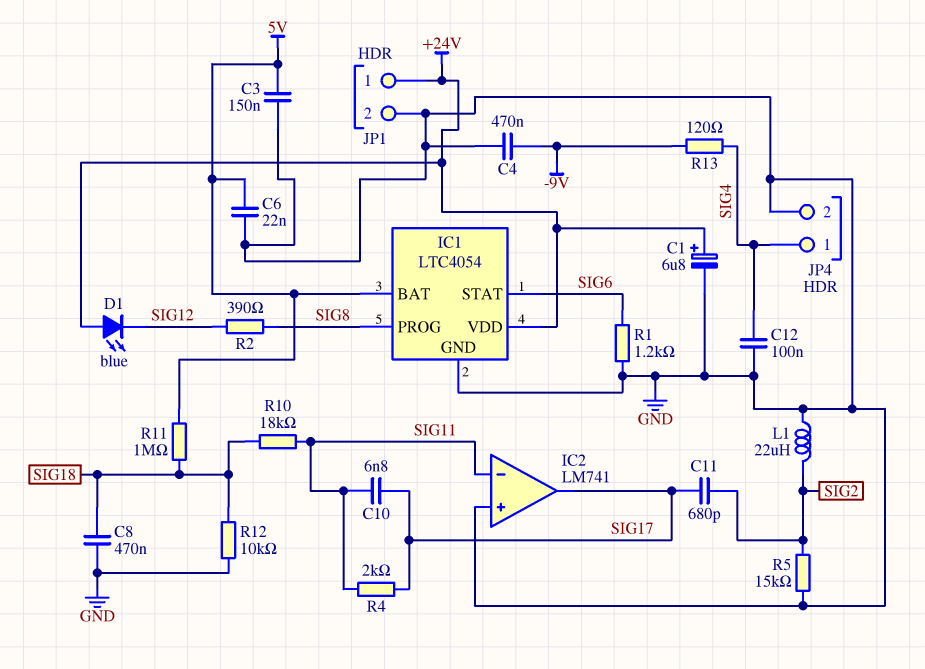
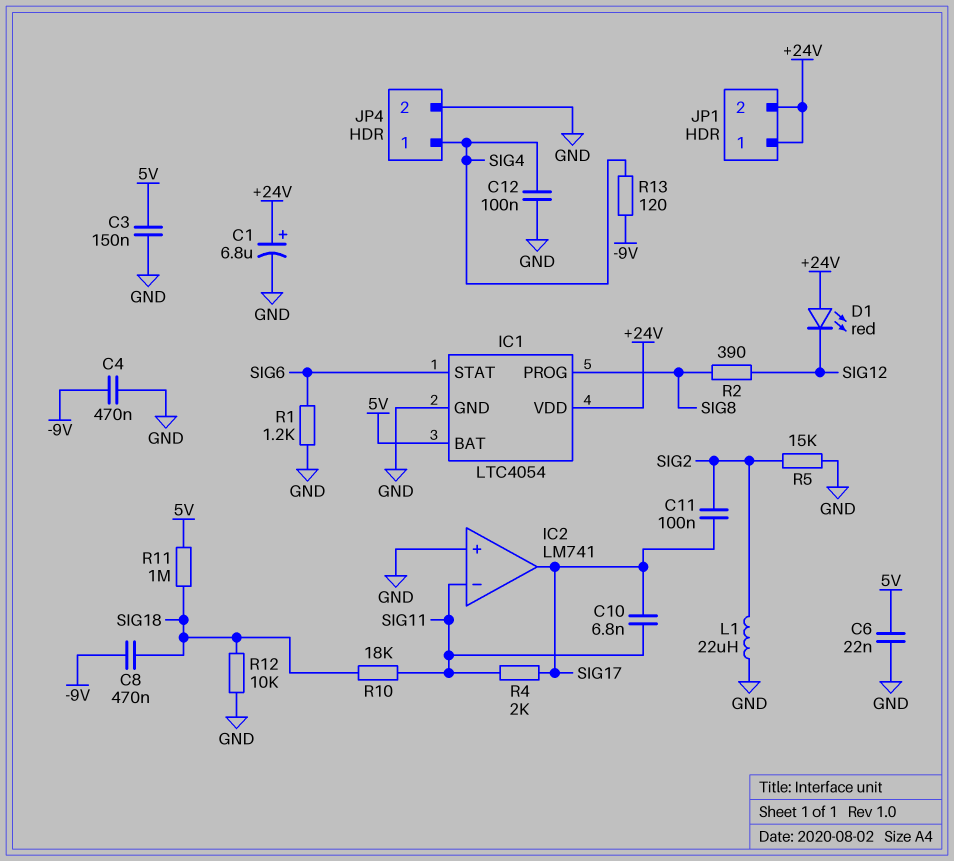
C8: 470nF (GND, SIG18) -> 470nF (-9V, SIG18)
C11: 680pF (SIG2, SIG17) -> 100nF (SIG2, SIG17)
D1: LED blue (A +24V, K SIG12) -> LED red (A +24V, K SIG12)
JP1 pin 2: GND -> +24V

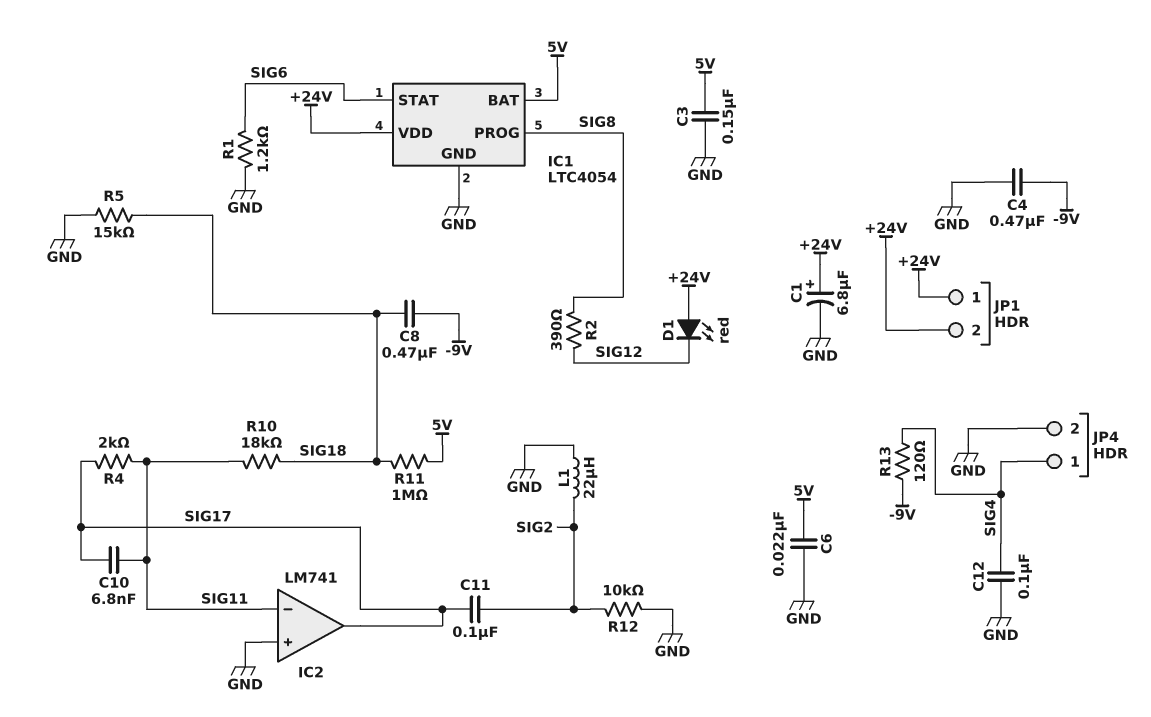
R5: 15k (GND, SIG2) -> 15k (GND, SIG18)
R12: 10k (GND, SIG18) -> 10k (GND, SIG2)

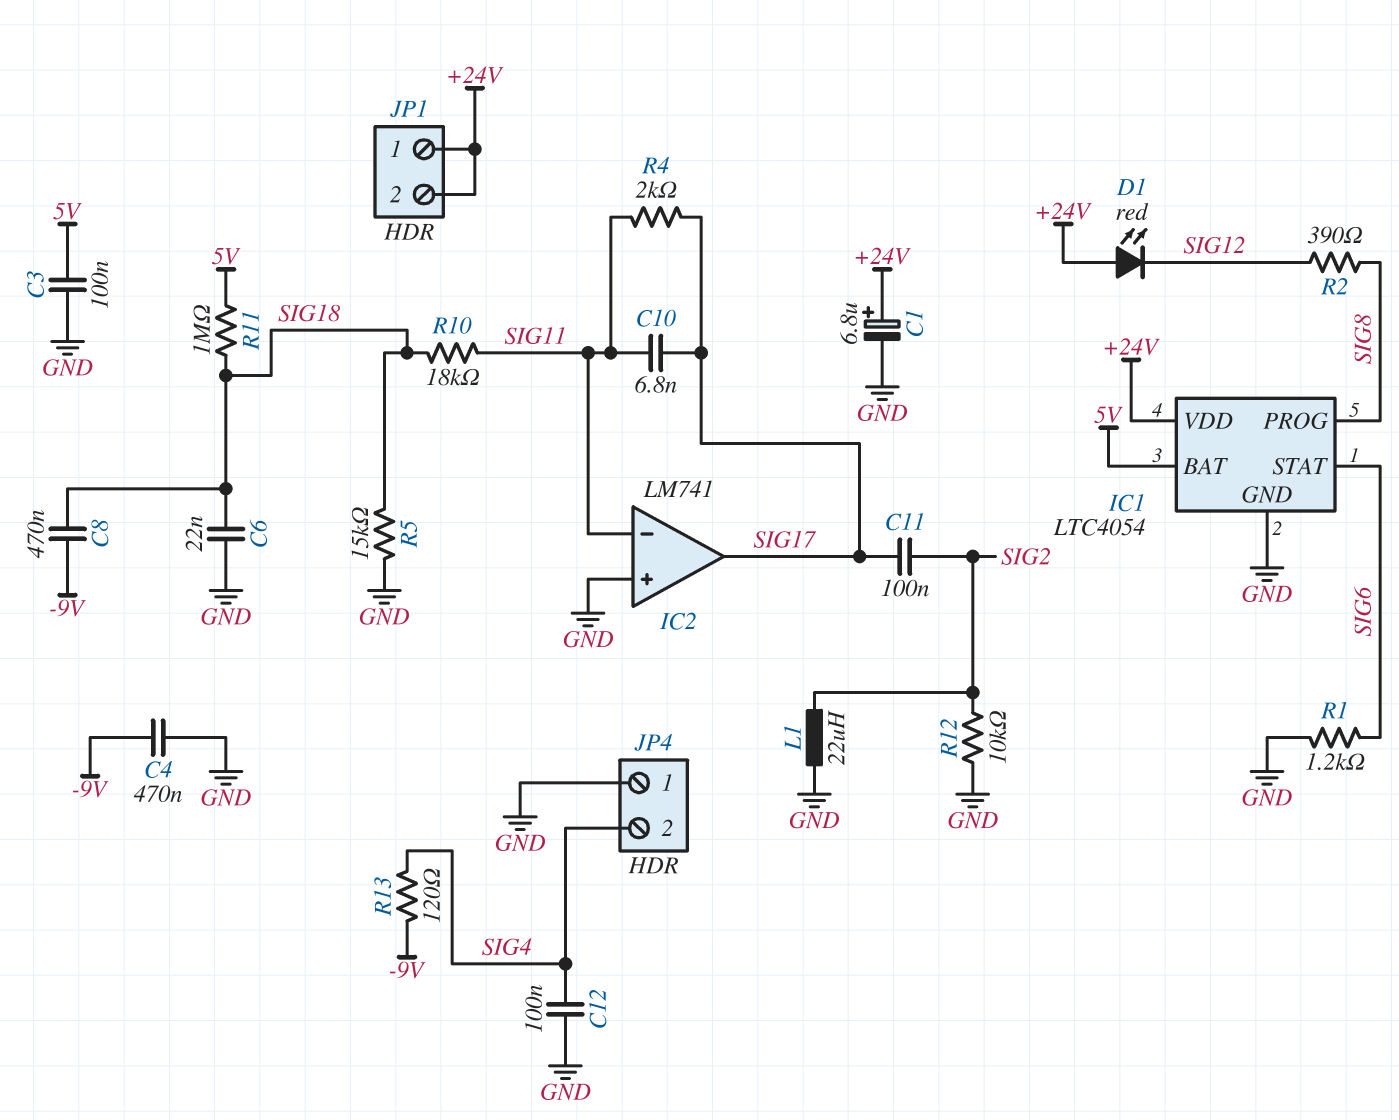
C3: 150nF (5V, GND) -> 100nF (5V, GND)
C6: 22nF (5V, GND) -> 22nF (GND, SIG18)
JP4 pin 1: SIG4 -> GND
JP4 pin 2: GND -> SIG4

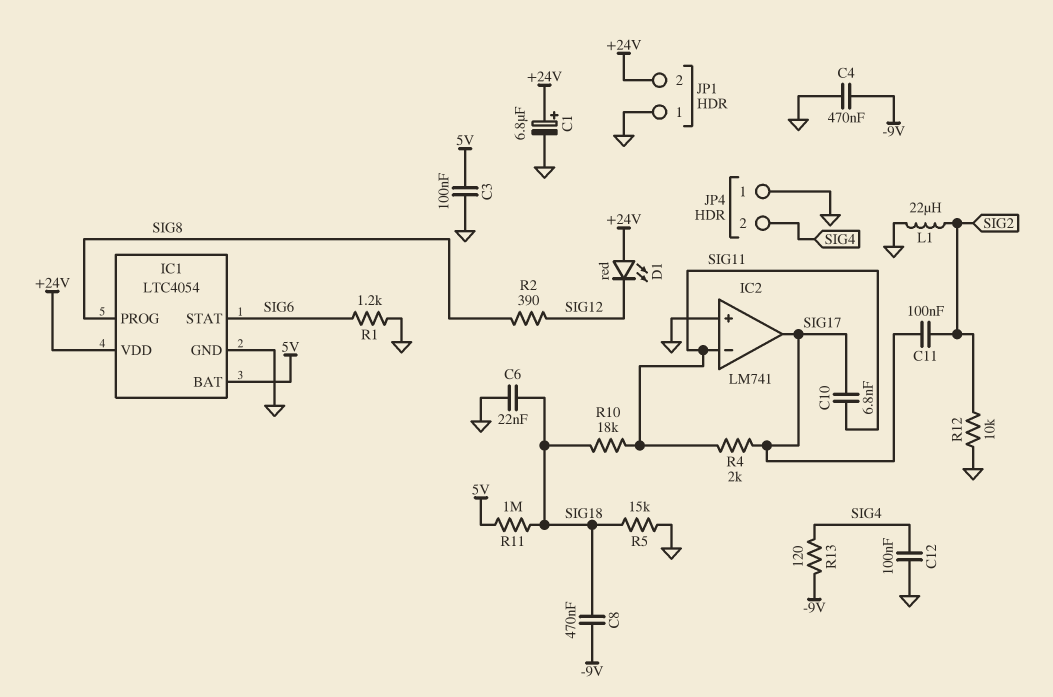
JP1 pin 1: +24V -> GND

